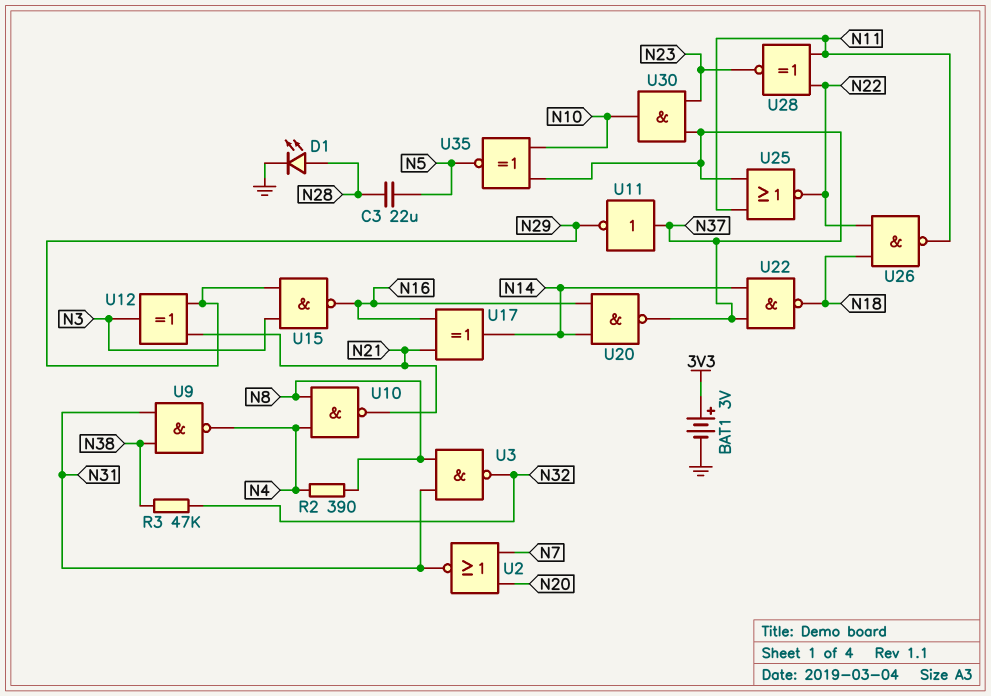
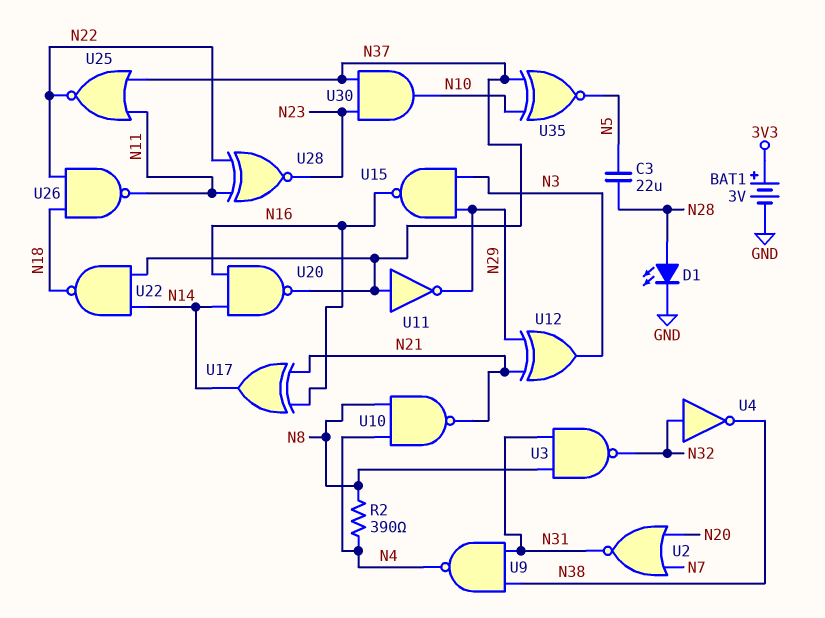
R3: 47k (N32, N38) -> none
U4: none -> NOT (in N32, out N38)

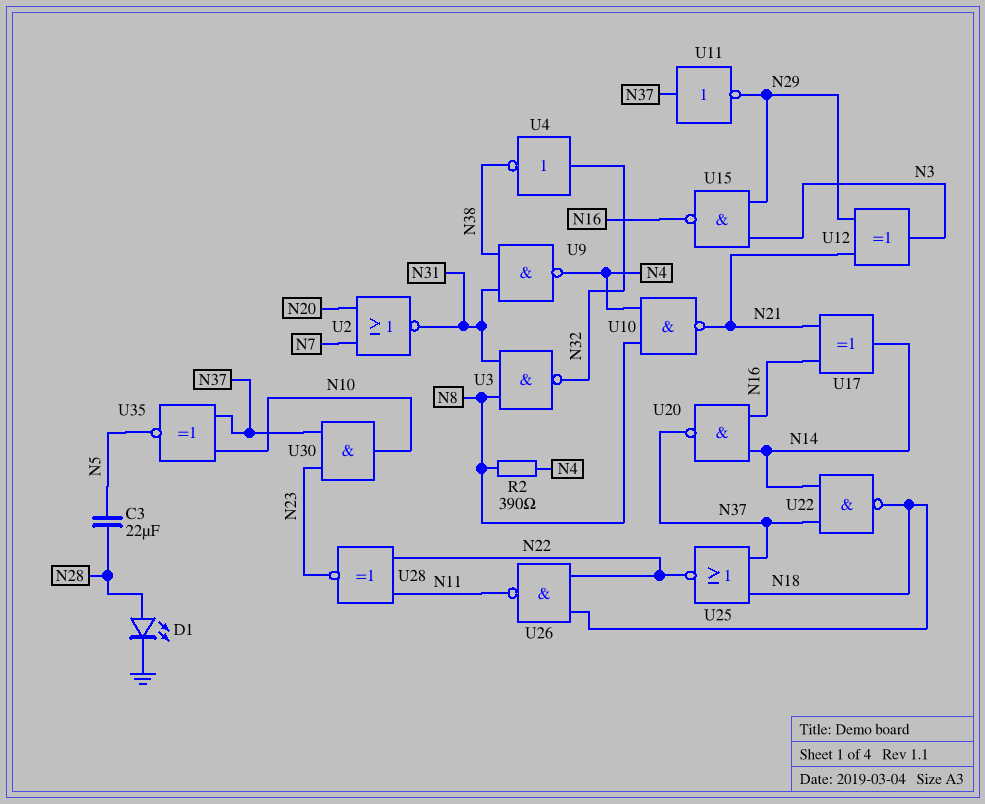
BAT1: 3V (plus 3V3, minus GND) -> none
U25: NOR (in N11, in N37, out N22) -> NOR (in N18, in N37, out N22)

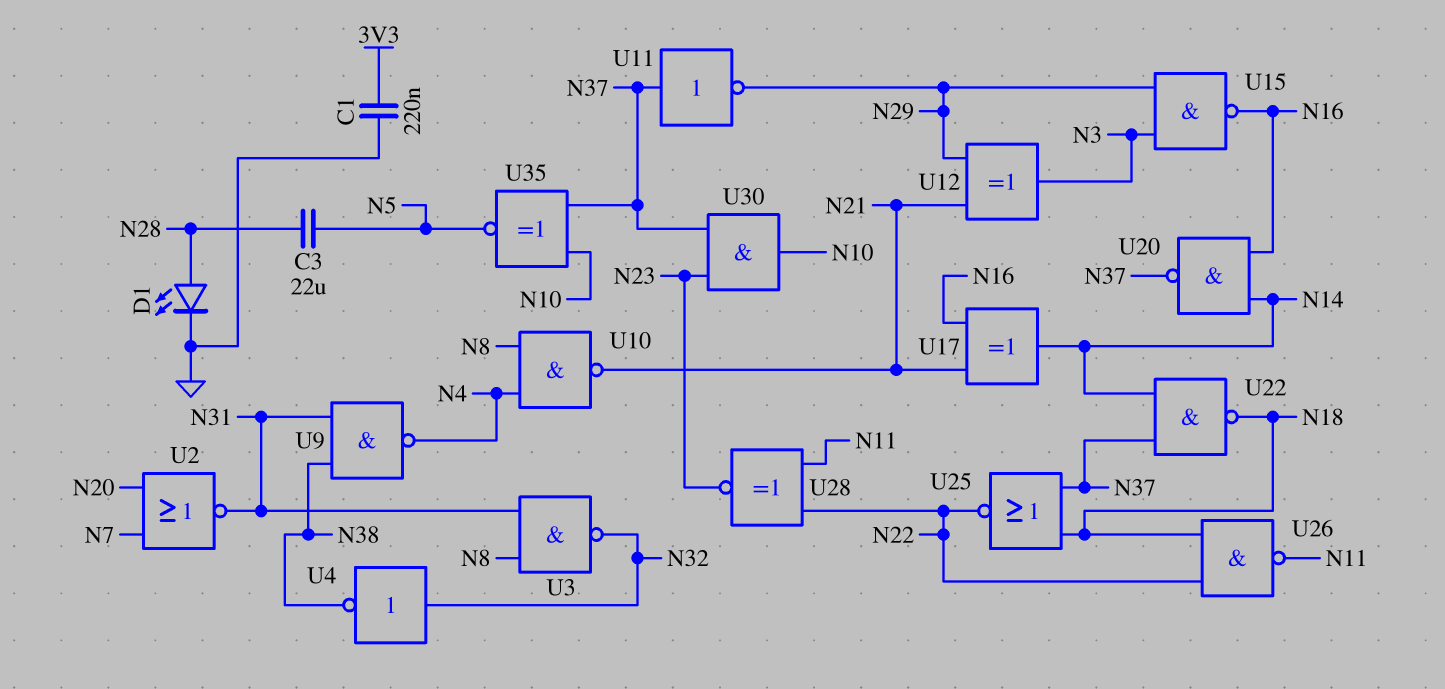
C1: none -> 220nF (3V3, GND)
R2: 390 (N4, N8) -> none

